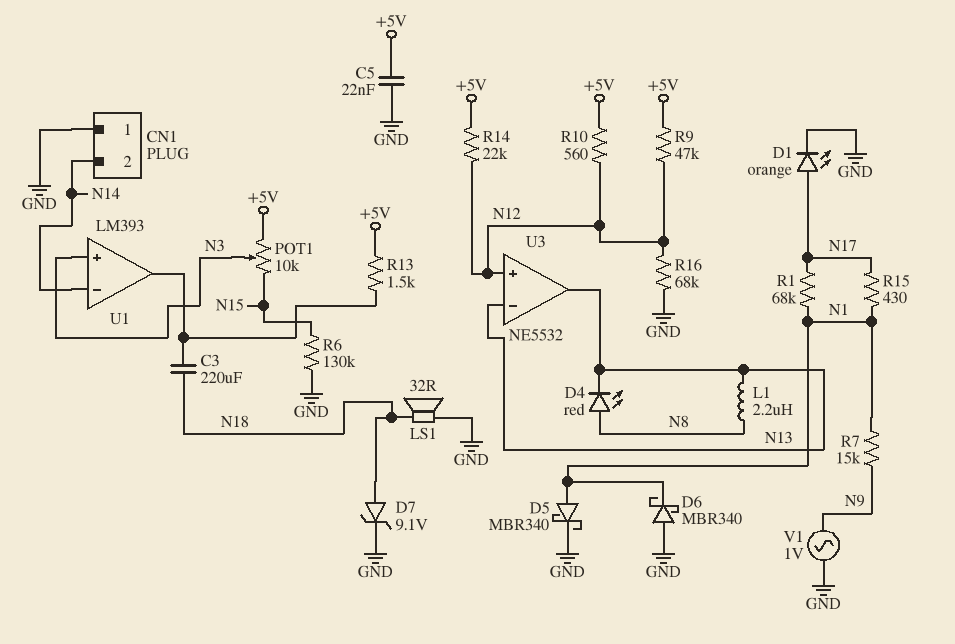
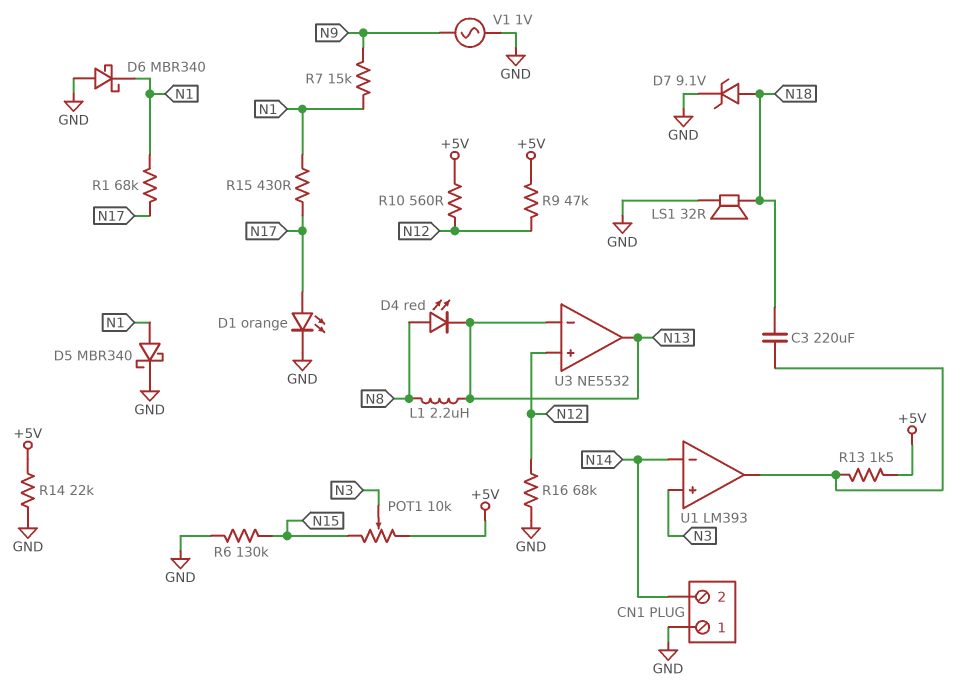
C5: 22nF (+5V, GND) -> none
R14: 22k (+5V, N12) -> 22k (+5V, GND)

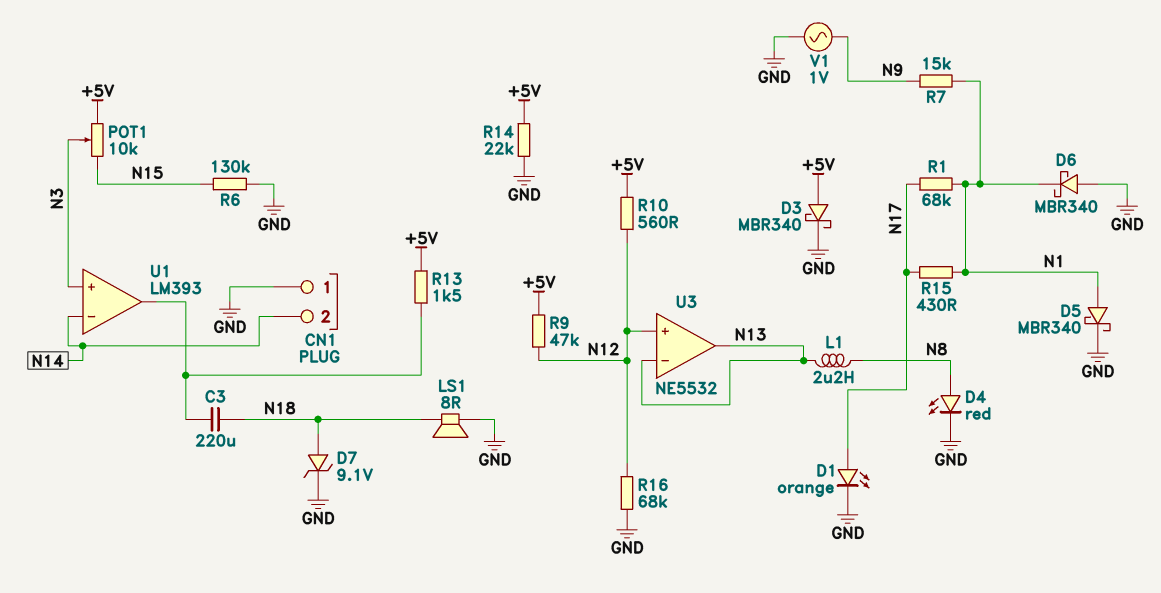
D3: none -> schottky MBR340 (A +5V, K GND)
D4: LED red (A N8, K N13) -> LED red (A N8, K GND)
LS1: speaker 32R (GND, N18) -> speaker 8R (GND, N18)

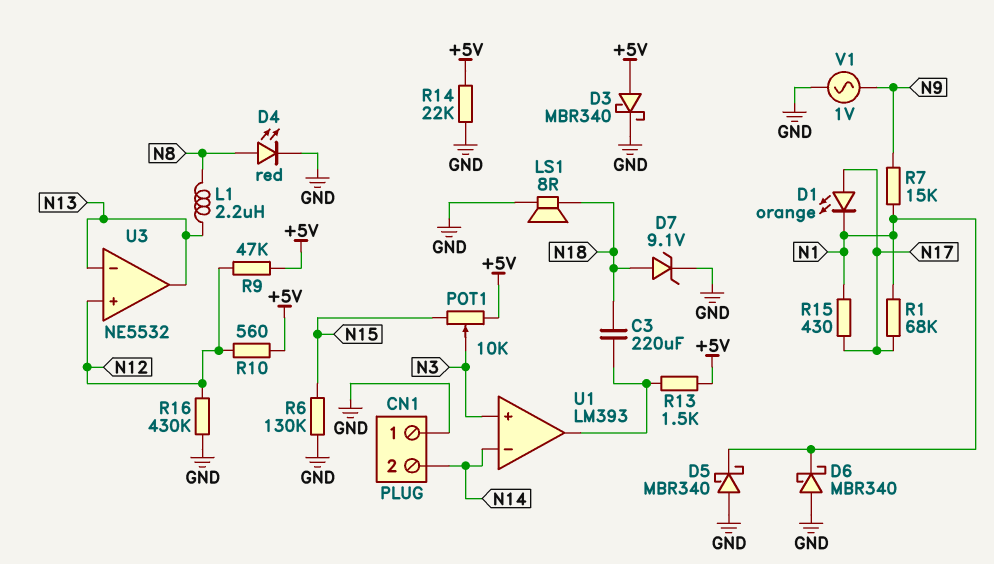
D1: LED orange (A N17, K GND) -> LED orange (A N17, K N1)
D5: schottky MBR340 (A N1, K GND) -> schottky MBR340 (A GND, K N1)
R16: 68k (GND, N12) -> 430k (GND, N12)

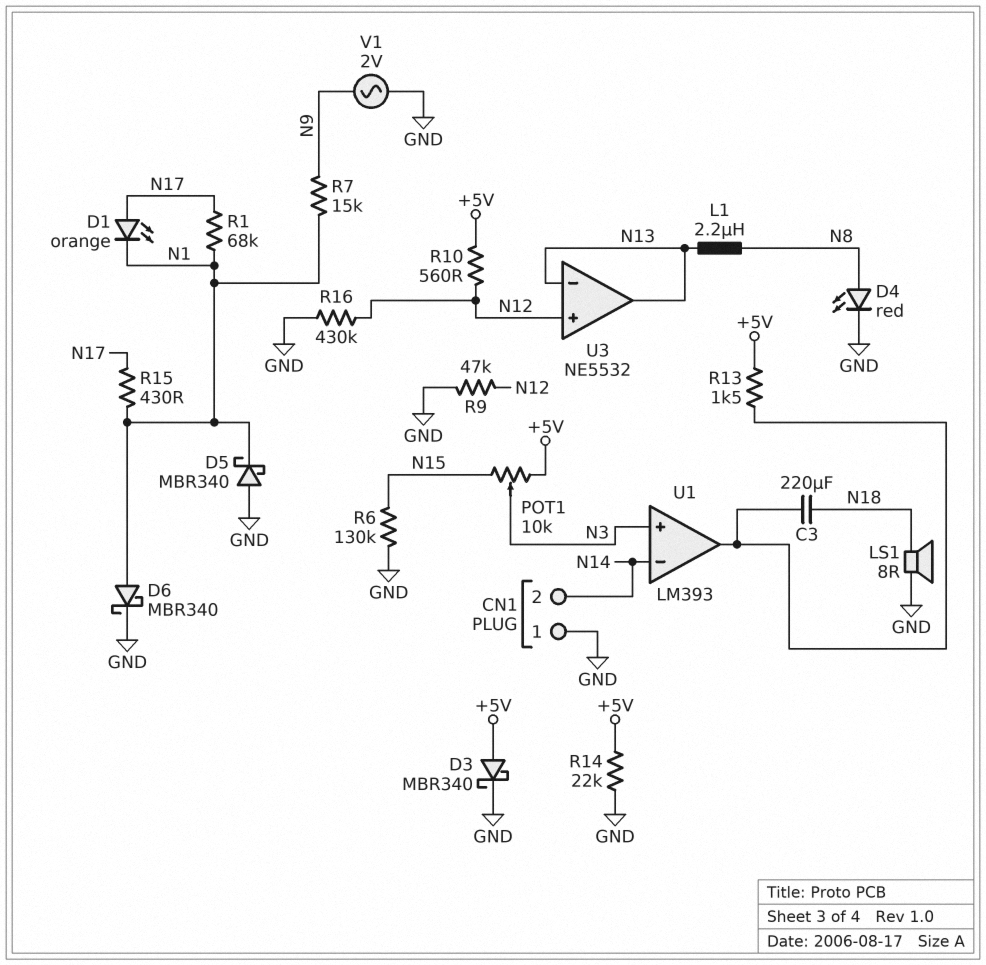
D6: schottky MBR340 (A GND, K N1) -> schottky MBR340 (A N1, K GND)
D7: zener 9.1V (A N18, K GND) -> none
R9: 47k (+5V, N12) -> 47k (GND, N12)
V1: AC 1V (GND, N9) -> AC 2V (GND, N9)

